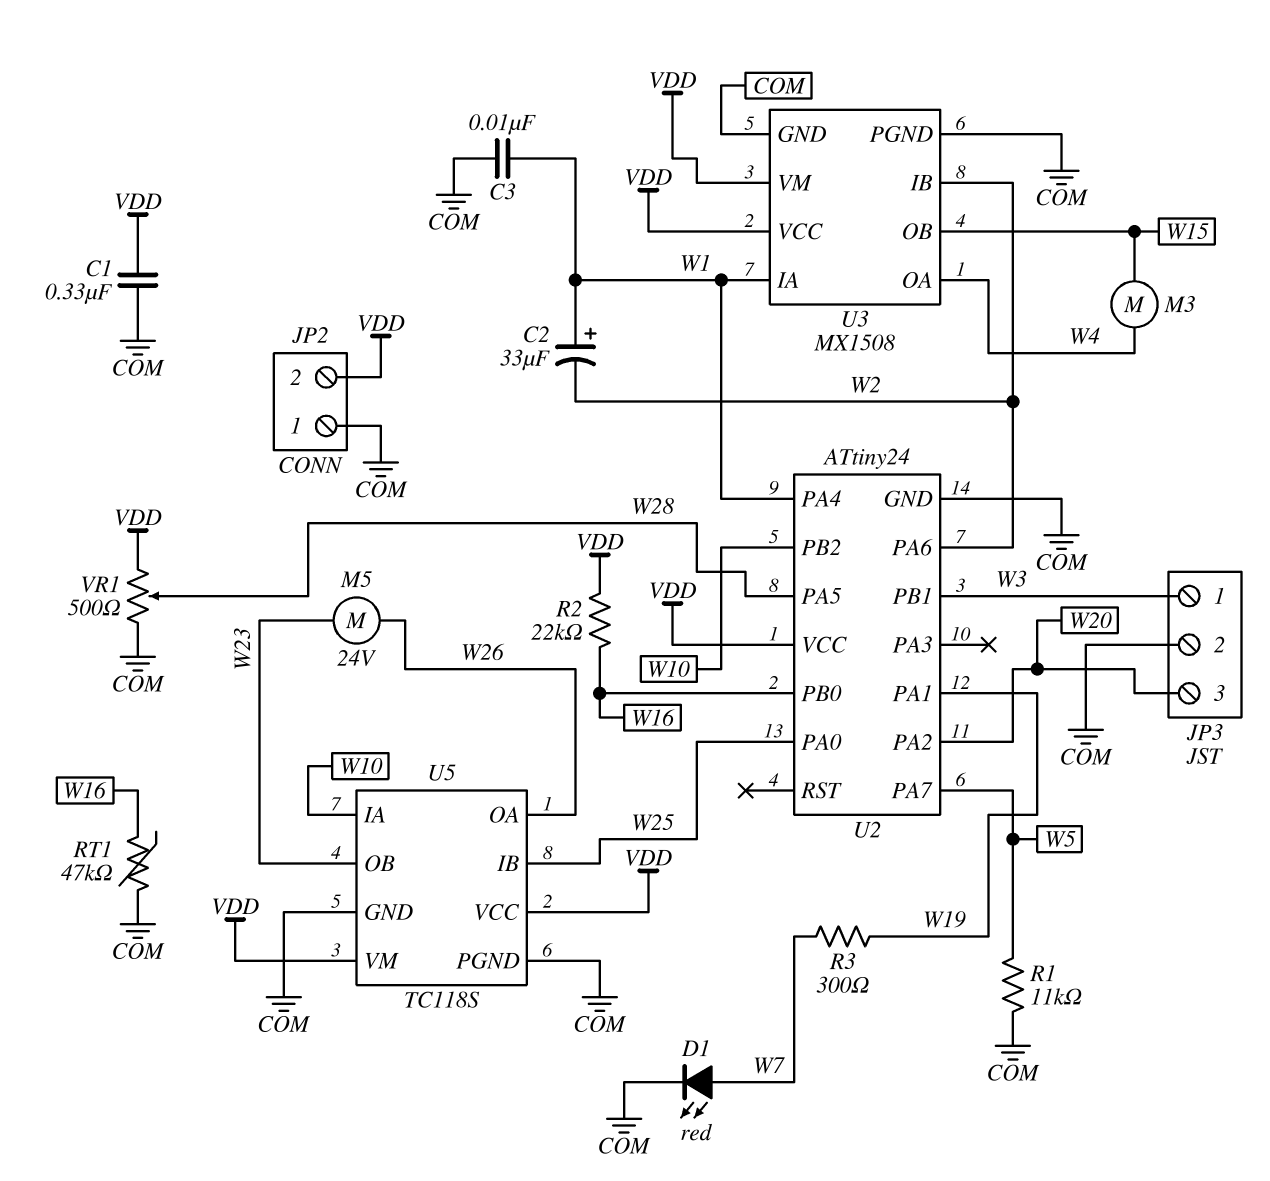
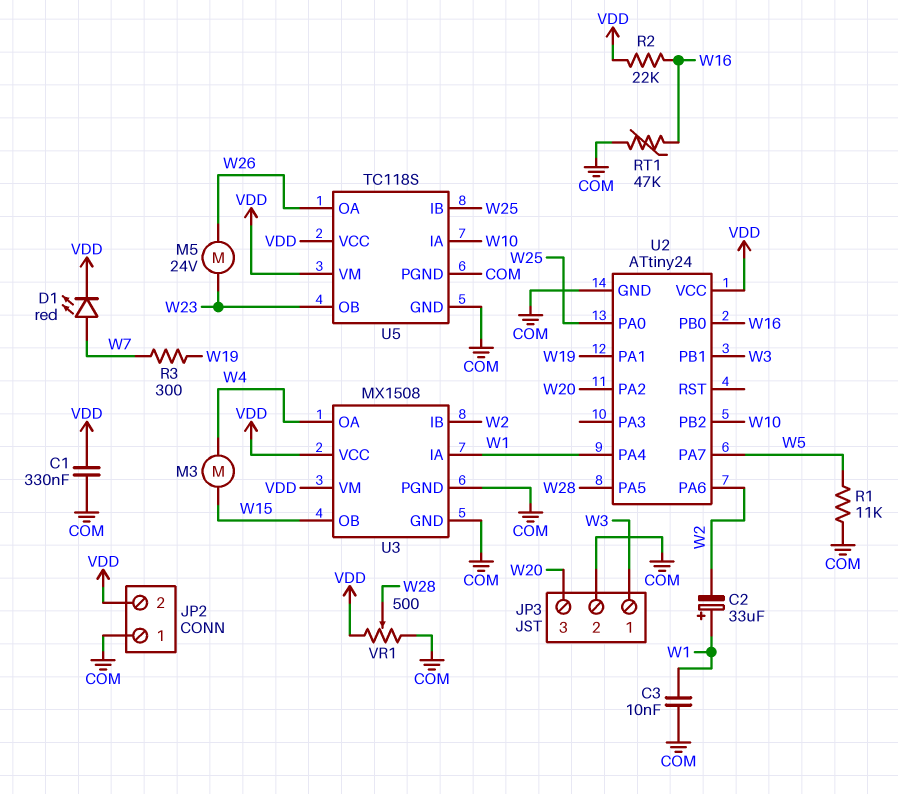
D1: LED red (A W7, K COM) -> LED red (A W7, K VDD)

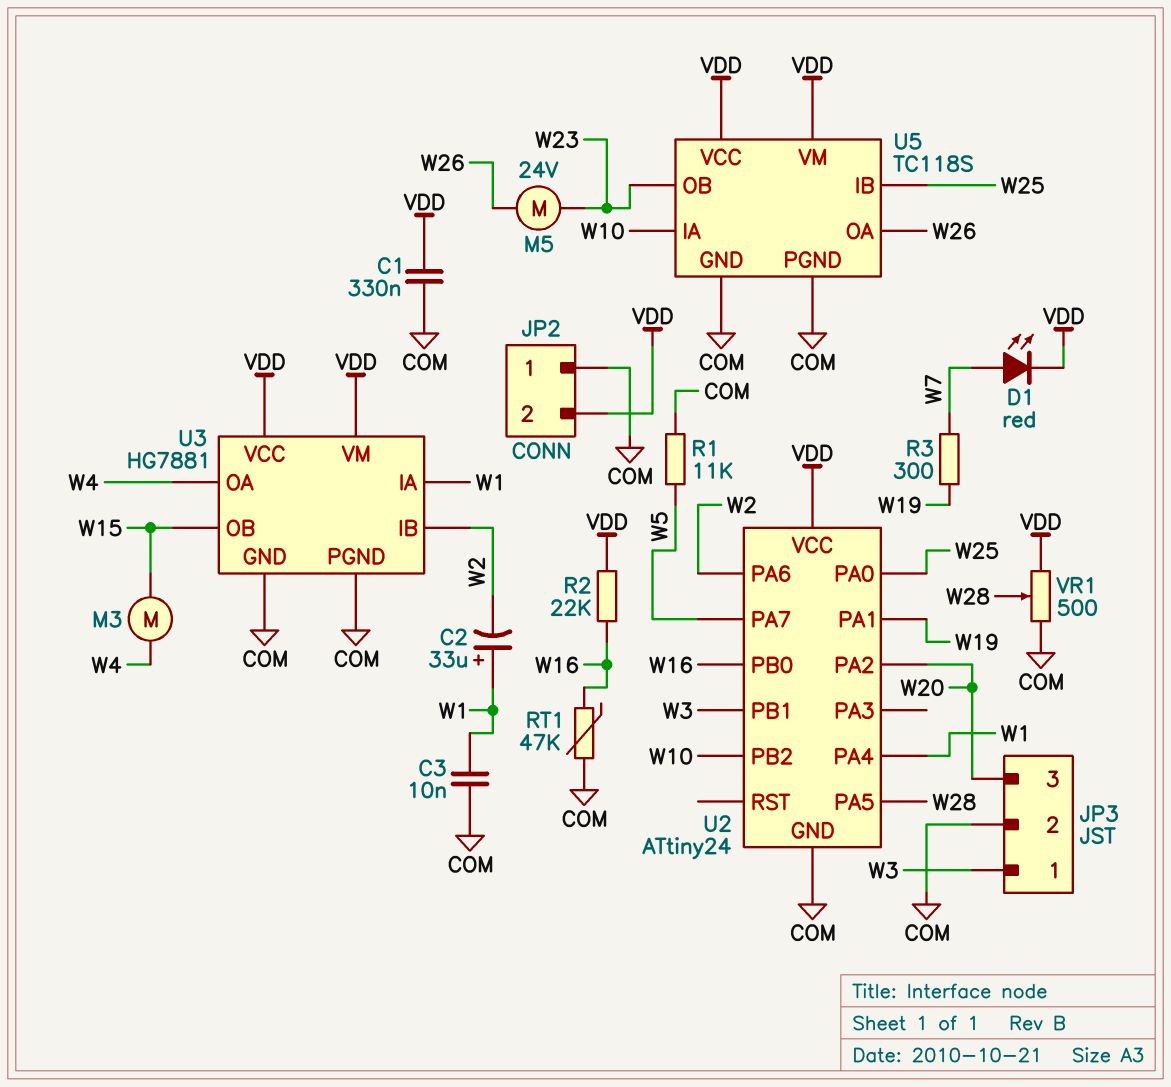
U3: MX1508 -> HG7881

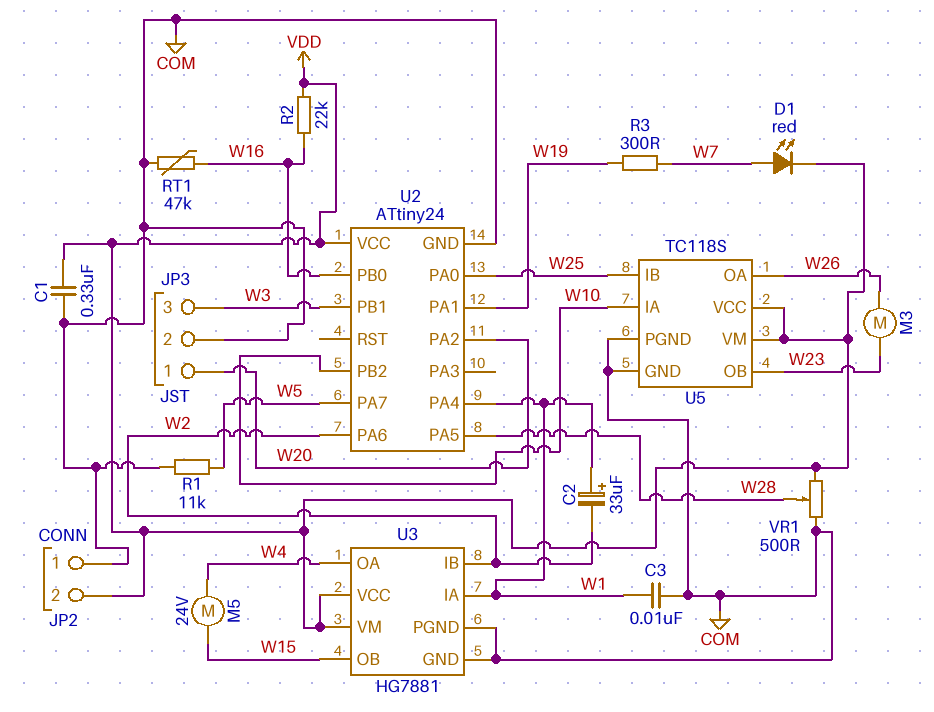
JP3 pin 1: W3 -> W20
JP3 pin 3: W20 -> W3
M3: motor (W4, W15) -> motor (W23, W26)
M5: motor 24V (W23, W26) -> motor 24V (W4, W15)

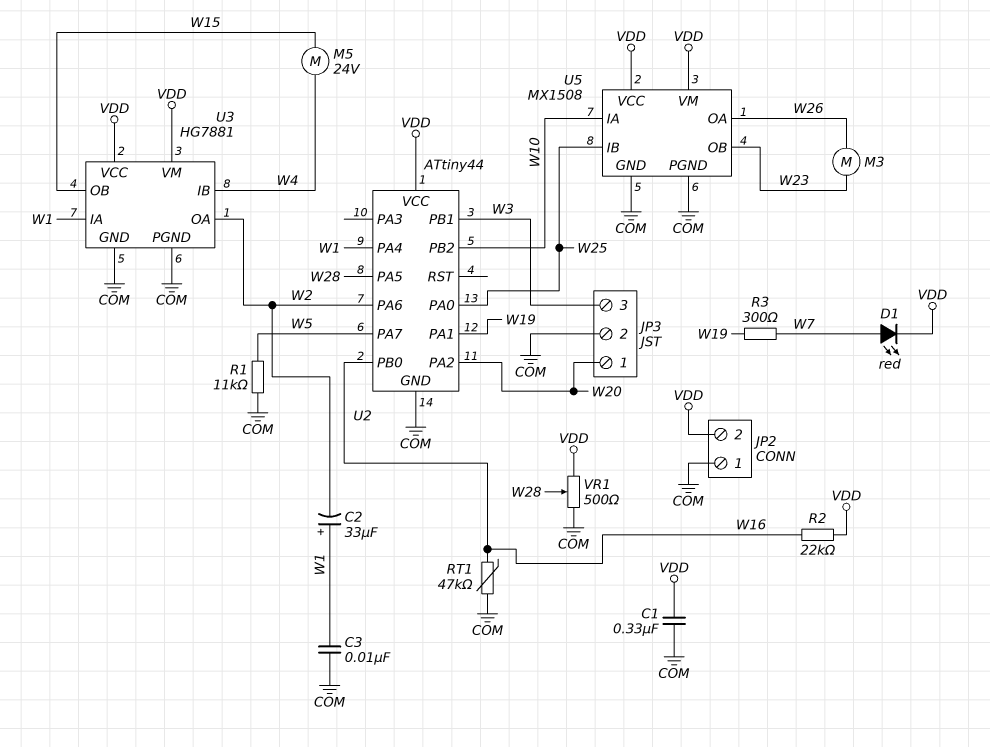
U2: ATtiny24 -> ATtiny44
U3 pin IB: W2 -> W4
U3 pin OA: W4 -> W2
U5: TC118S -> MX1508

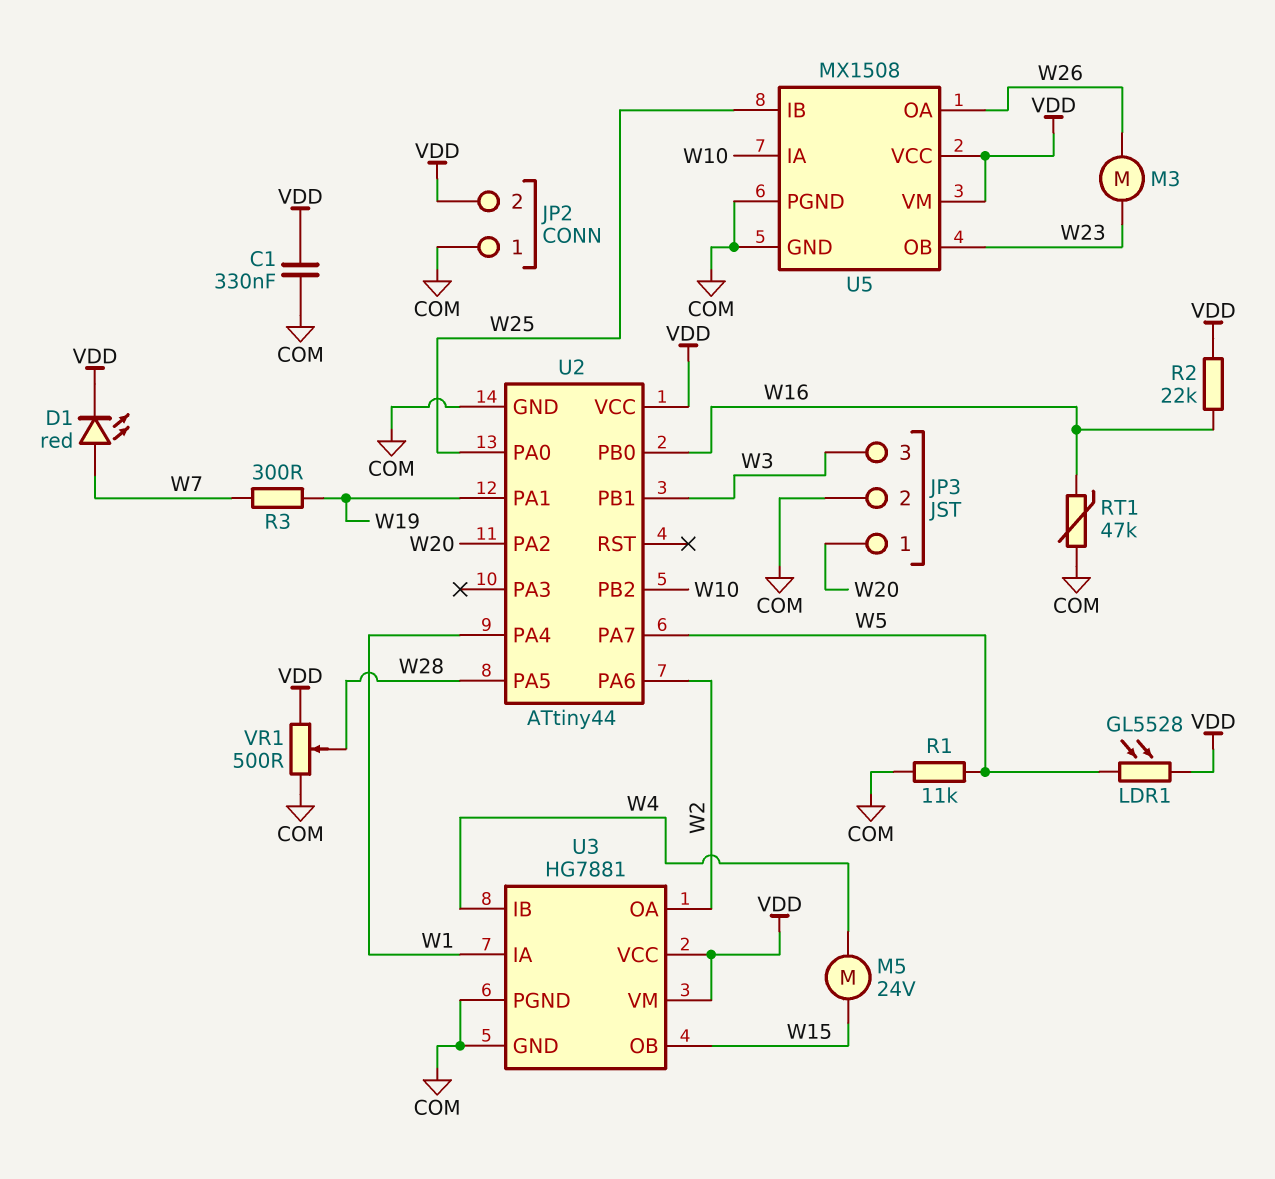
C2: 33uF (plus W1, minus W2) -> none
C3: 10nF (COM, W1) -> none
LDR1: none -> GL5528 (VDD, W5)

